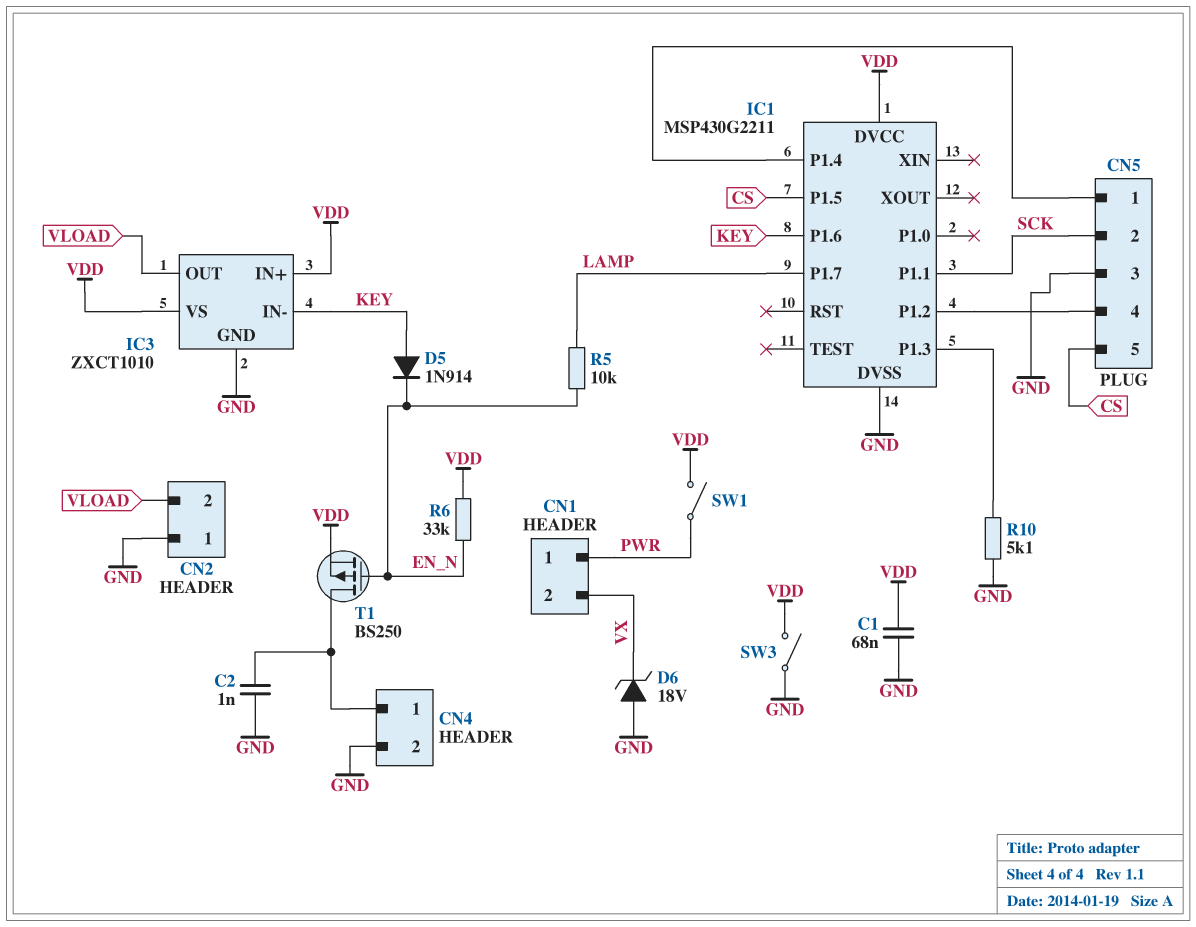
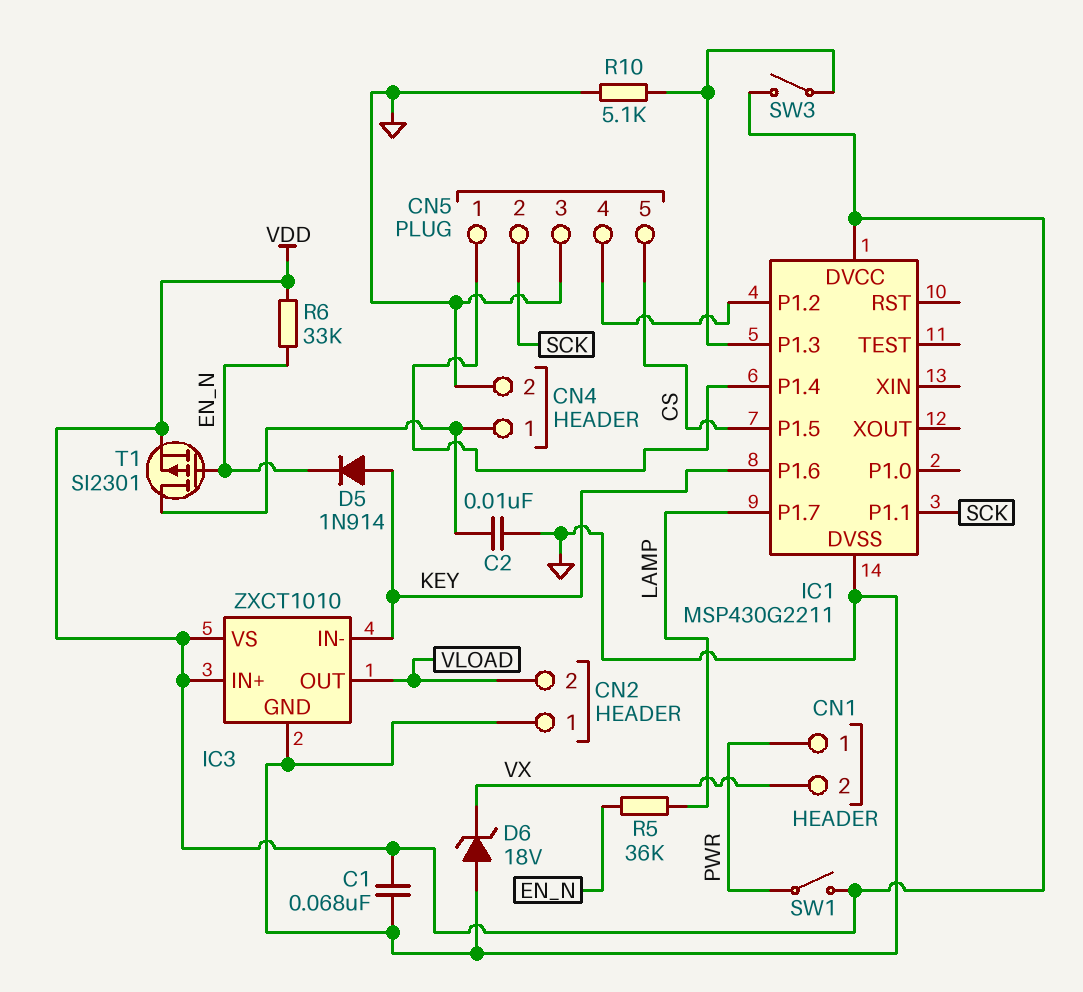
C2: 1nF (CN4/1, GND) -> 10nF (CN4/1, GND)
R5: 10k (EN_N, LAMP) -> 36k (EN_N, LAMP)
SW3: switch (GND, VDD) -> switch (IC1/P1.3, VDD)
T1: PMOS BS250 (G EN_N, D CN4/1, S VDD) -> PMOS SI2301 (G EN_N, D CN4/1, S VDD)

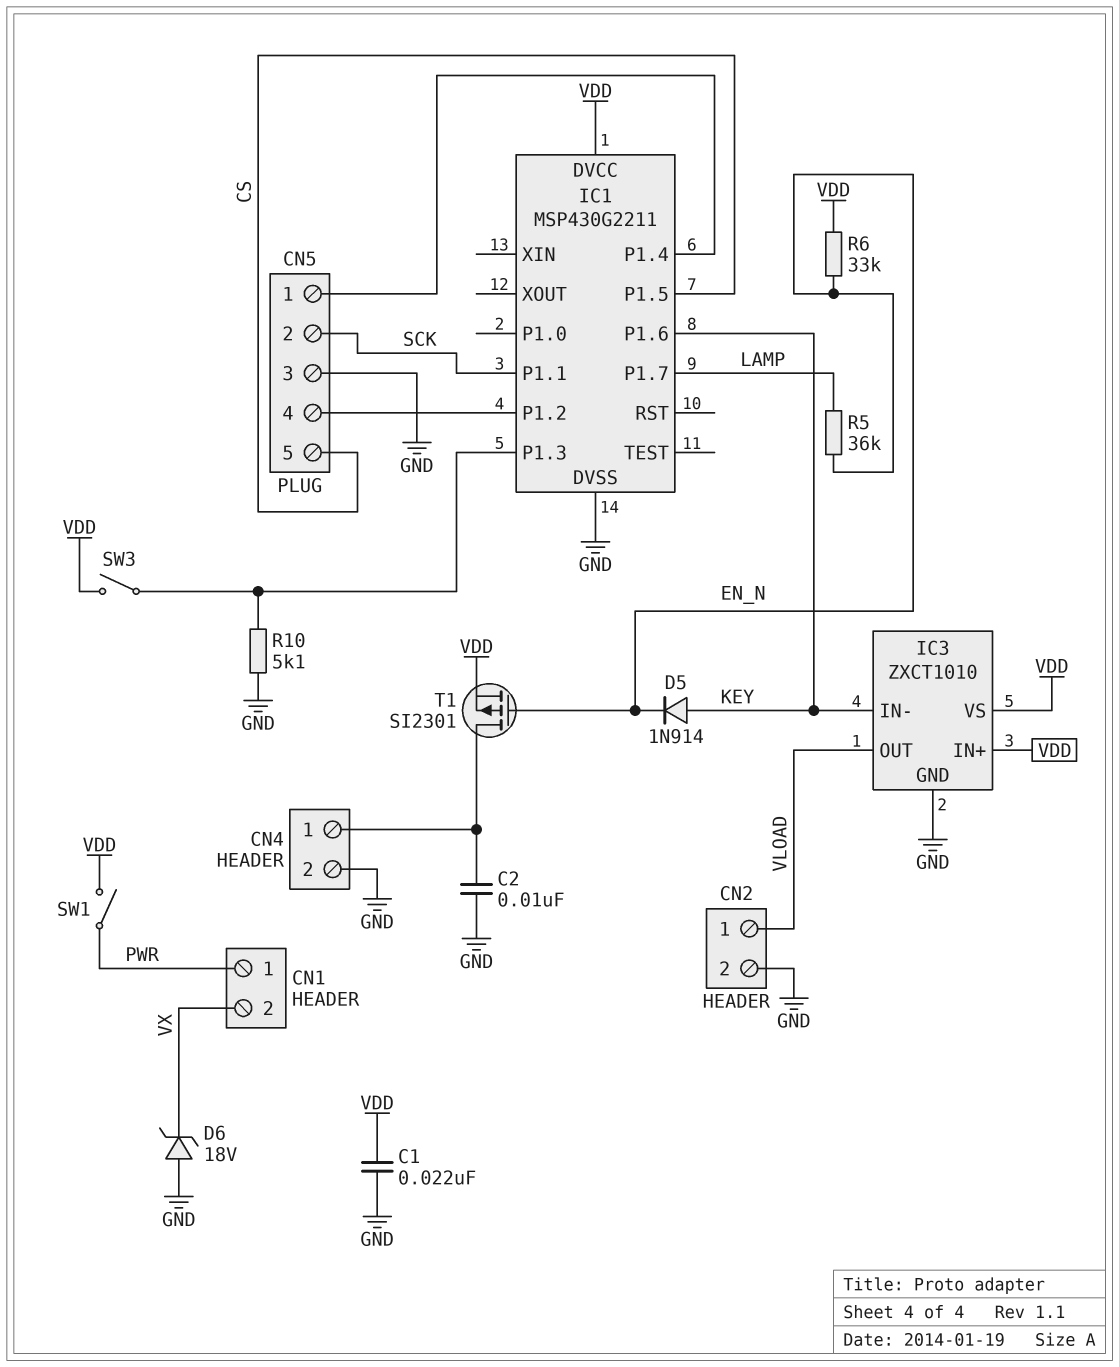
C1: 68nF (GND, VDD) -> 22nF (GND, VDD)
CN2 pin 1: GND -> VLOAD
CN2 pin 2: VLOAD -> GND

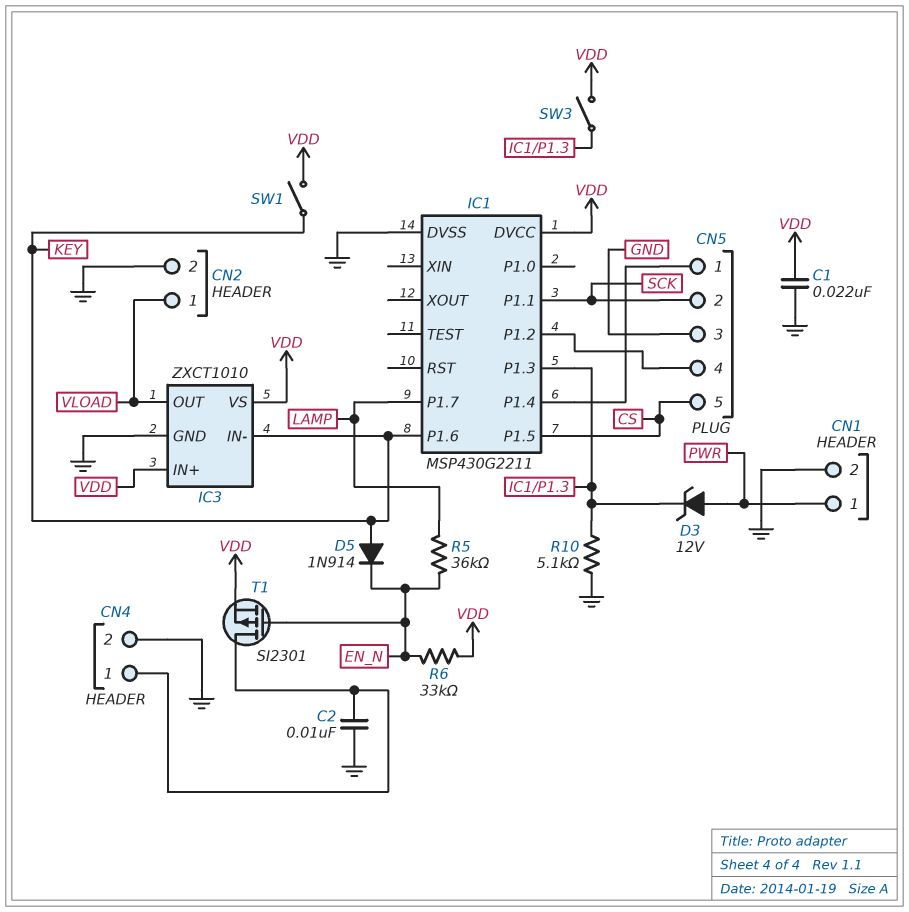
CN1 pin 2: VX -> GND
D3: none -> zener 12V (A PWR, K IC1/P1.3)
D6: zener 18V (A GND, K VX) -> none
SW1: switch (PWR, VDD) -> switch (KEY, VDD)

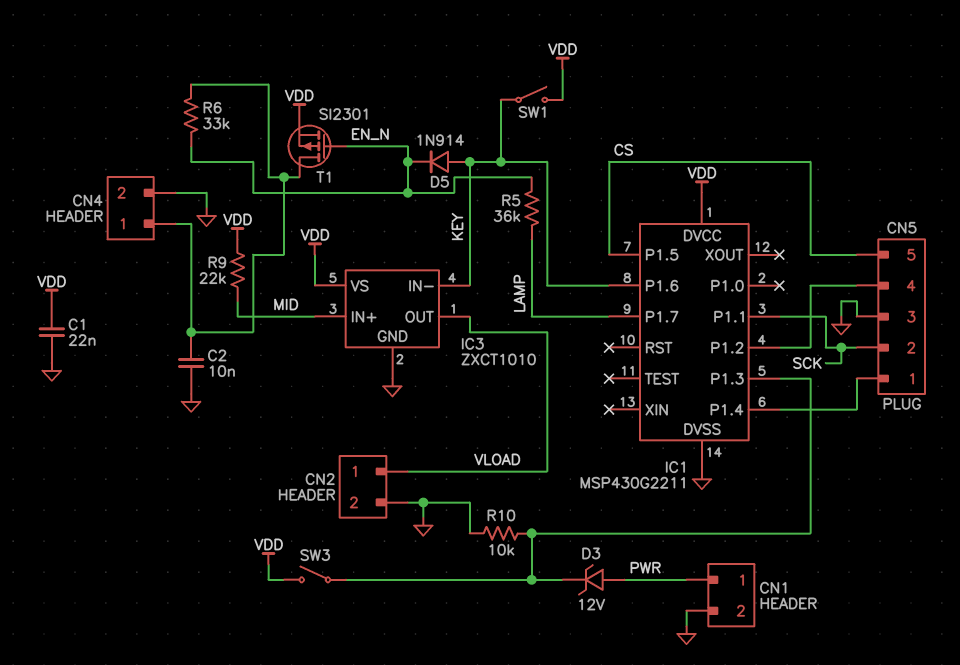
IC3 pin IN+: VDD -> MID
R6: 33k (EN_N, VDD) -> 33k (CN4/1, EN_N)
R9: none -> 22k (MID, VDD)
R10: 5.1k (GND, IC1/P1.3) -> 10k (GND, IC1/P1.3)

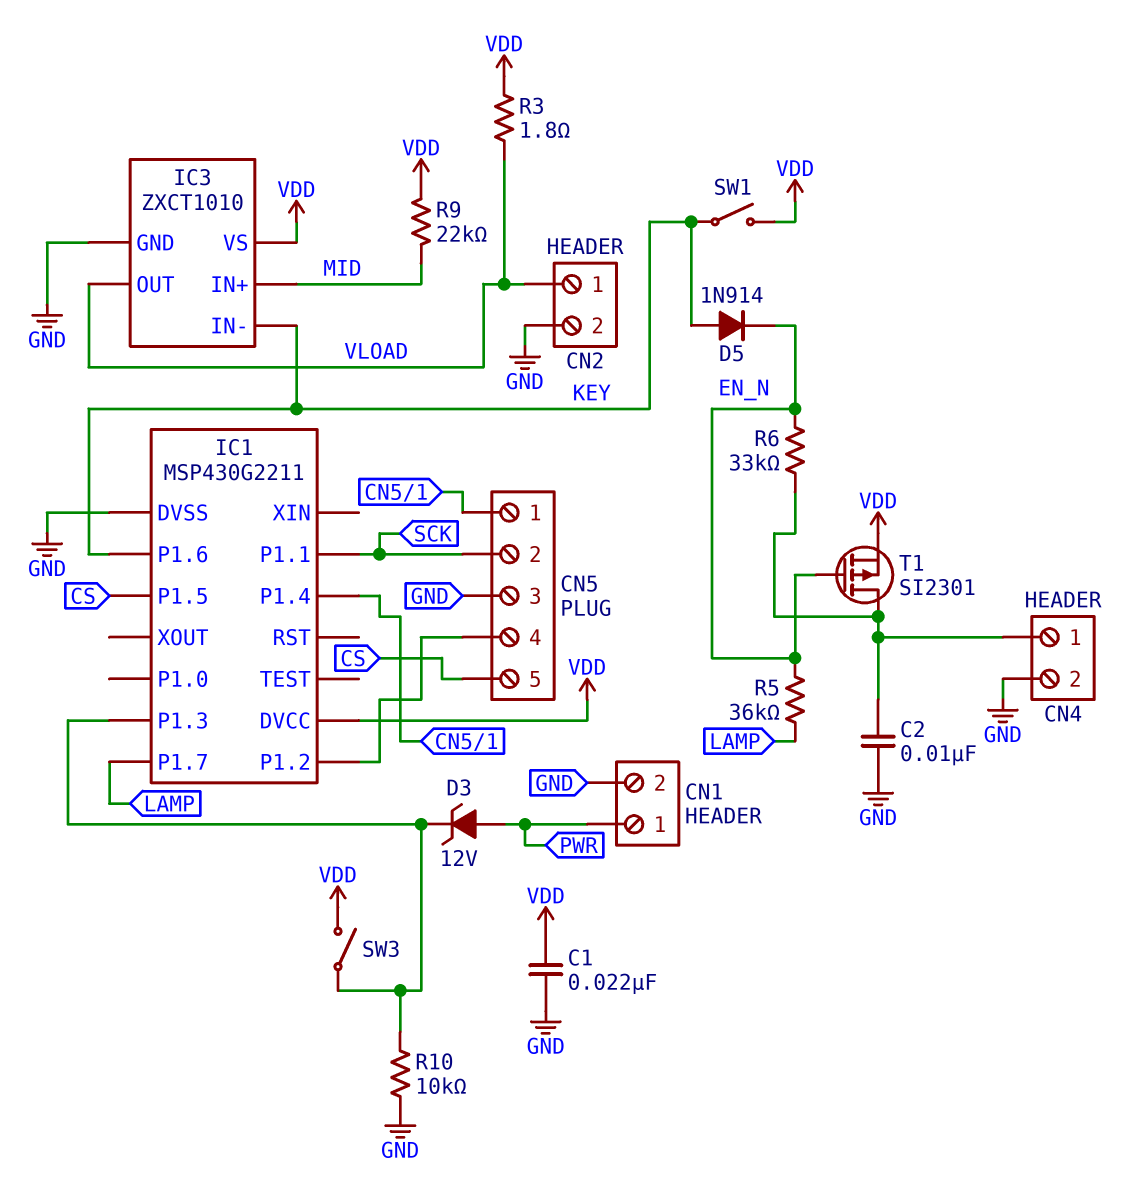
R3: none -> 1.8 (VDD, VLOAD)

